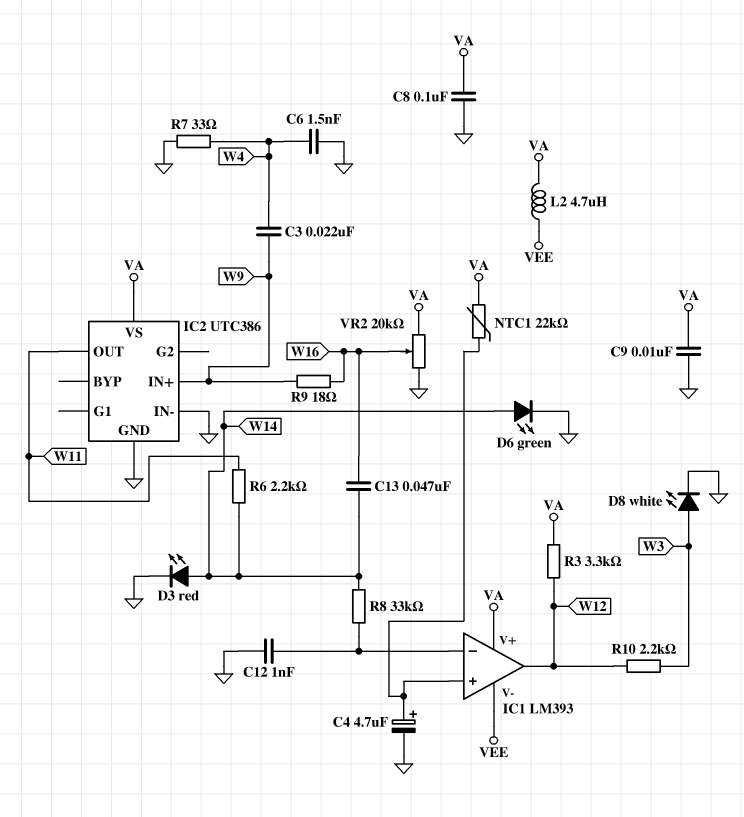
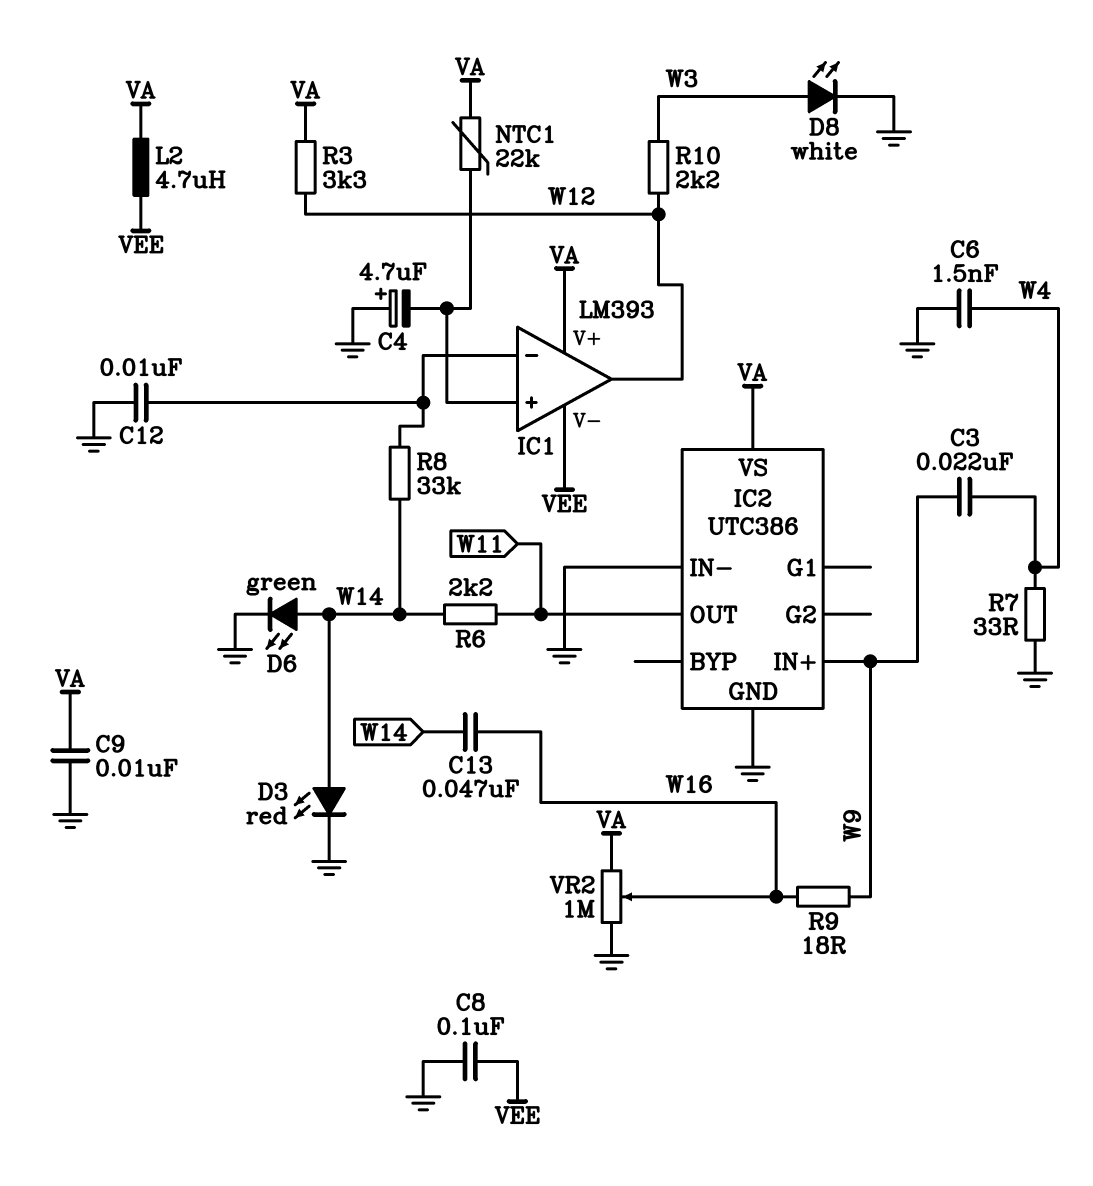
C4: 4.7uF (plus IC1/in+, minus GND) -> 4.7uF (plus GND, minus IC1/in+)
C8: 100nF (GND, VA) -> 100nF (GND, VEE)
C12: 1nF (GND, IC1/in-) -> 10nF (GND, IC1/in-)
VR2: 20k (GND, VA, wiper W16) -> 1M (GND, VA, wiper W16)

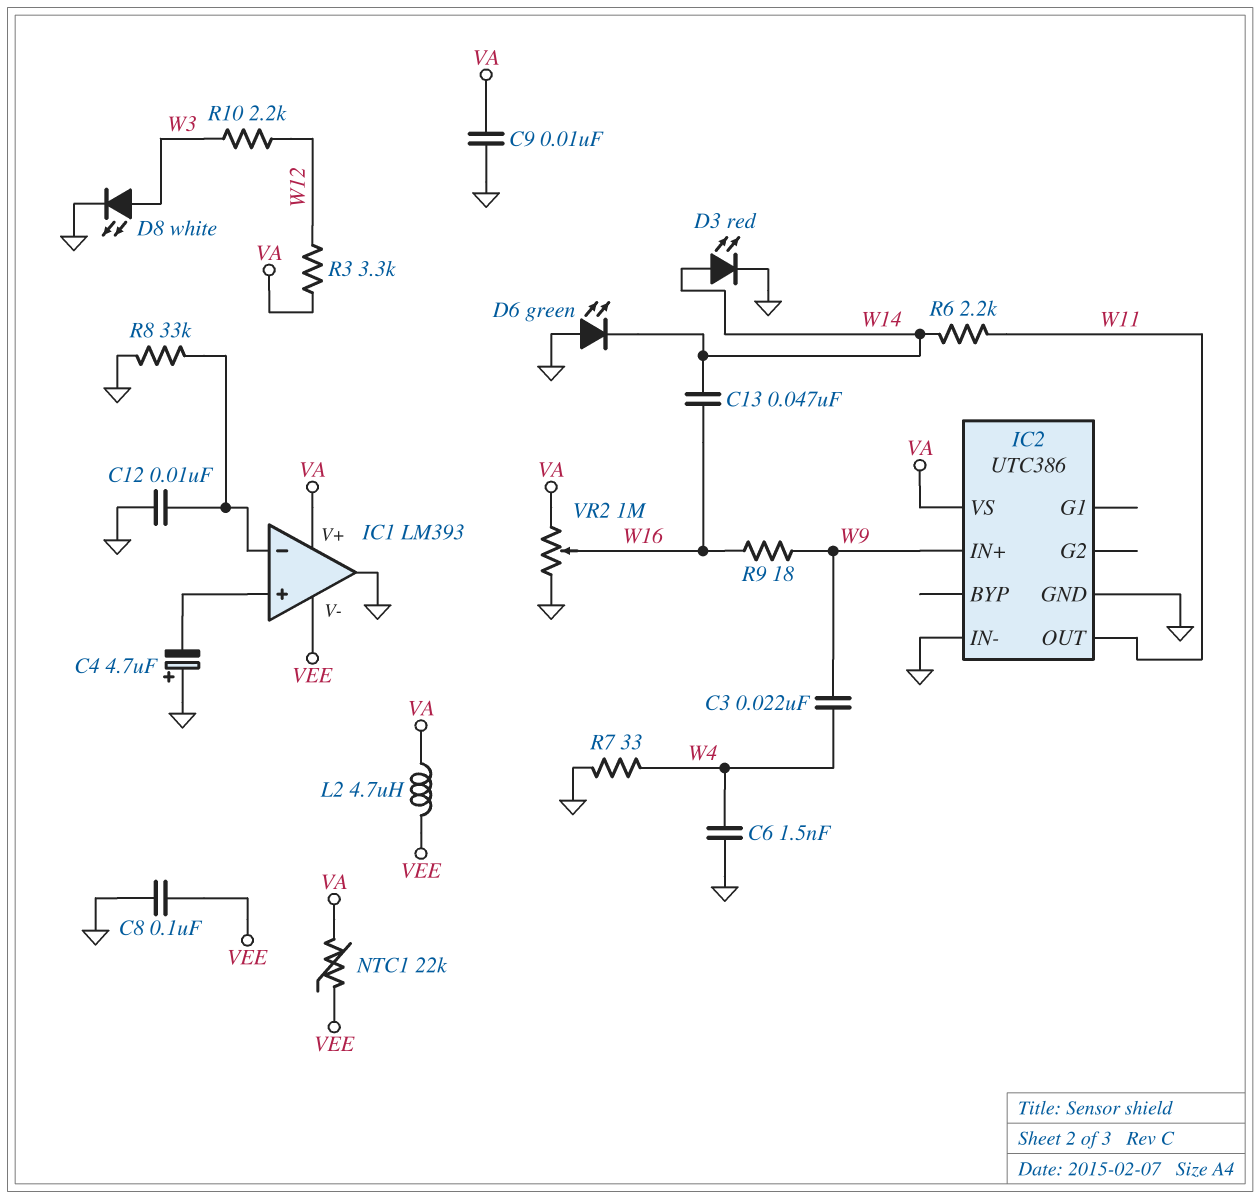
D6: LED green (A W14, K GND) -> LED green (A GND, K W14)
IC1 pin out: W12 -> GND
NTC1: 22k (IC1/in+, VA) -> 22k (VA, VEE)
R8: 33k (IC1/in-, W14) -> 33k (GND, IC1/in-)

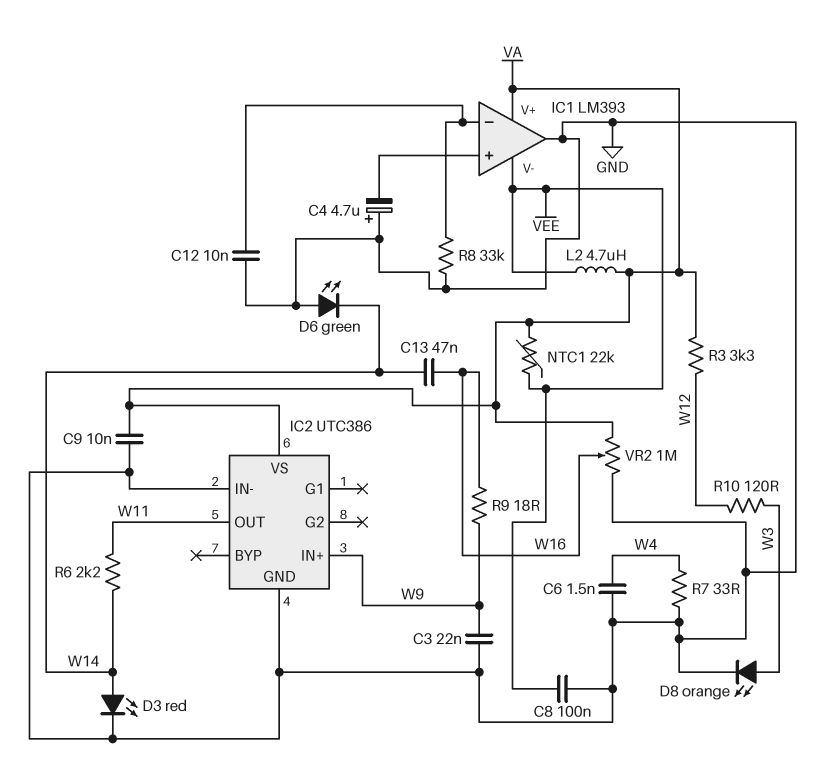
C3: 22nF (W4, W9) -> 22nF (GND, W9)
D8: LED white (A W3, K GND) -> LED orange (A W3, K GND)
R10: 2.2k (W3, W12) -> 120 (W3, W12)

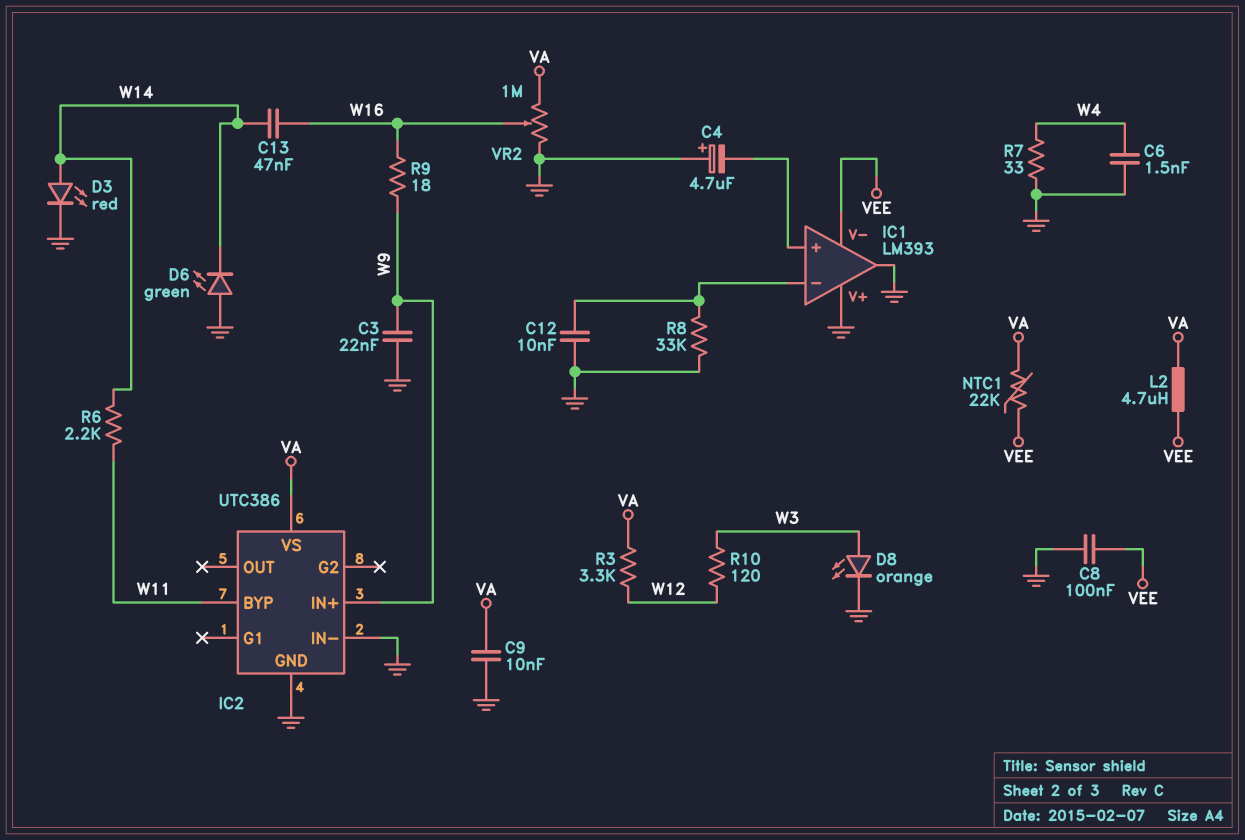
IC1 pin V+: VA -> GND
IC2 pin BYP: none -> W11
IC2 pin OUT: W11 -> none

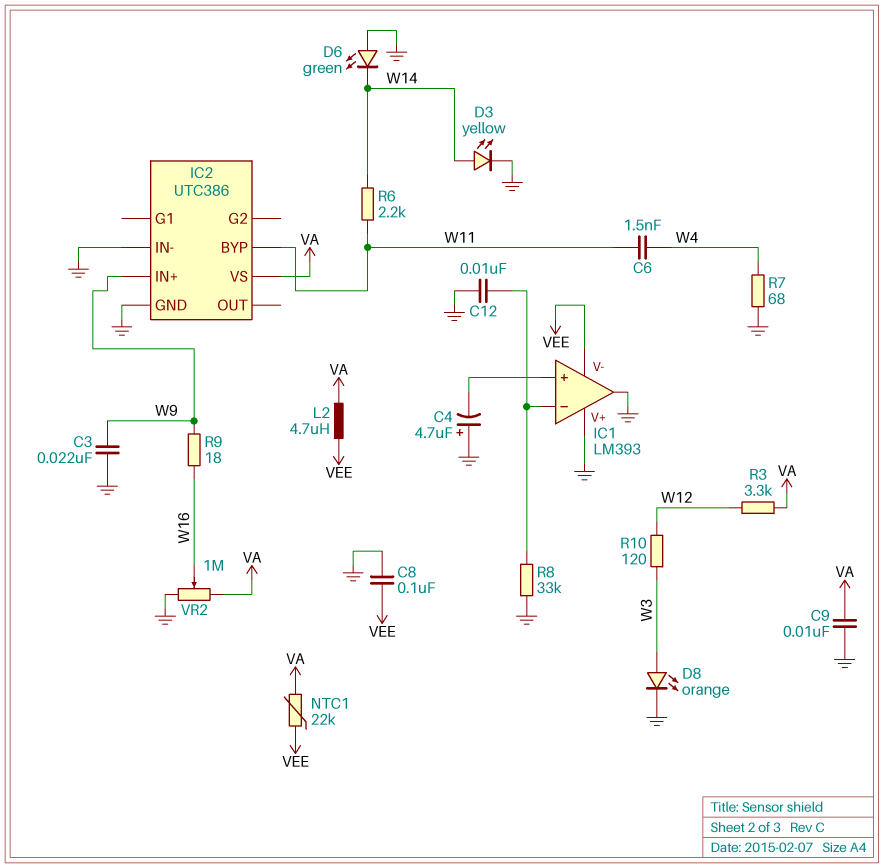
C6: 1.5nF (GND, W4) -> 1.5nF (W4, W11)
C13: 47nF (W14, W16) -> none
D3: LED red (A W14, K GND) -> LED yellow (A W14, K GND)
R7: 33 (GND, W4) -> 68 (GND, W4)

